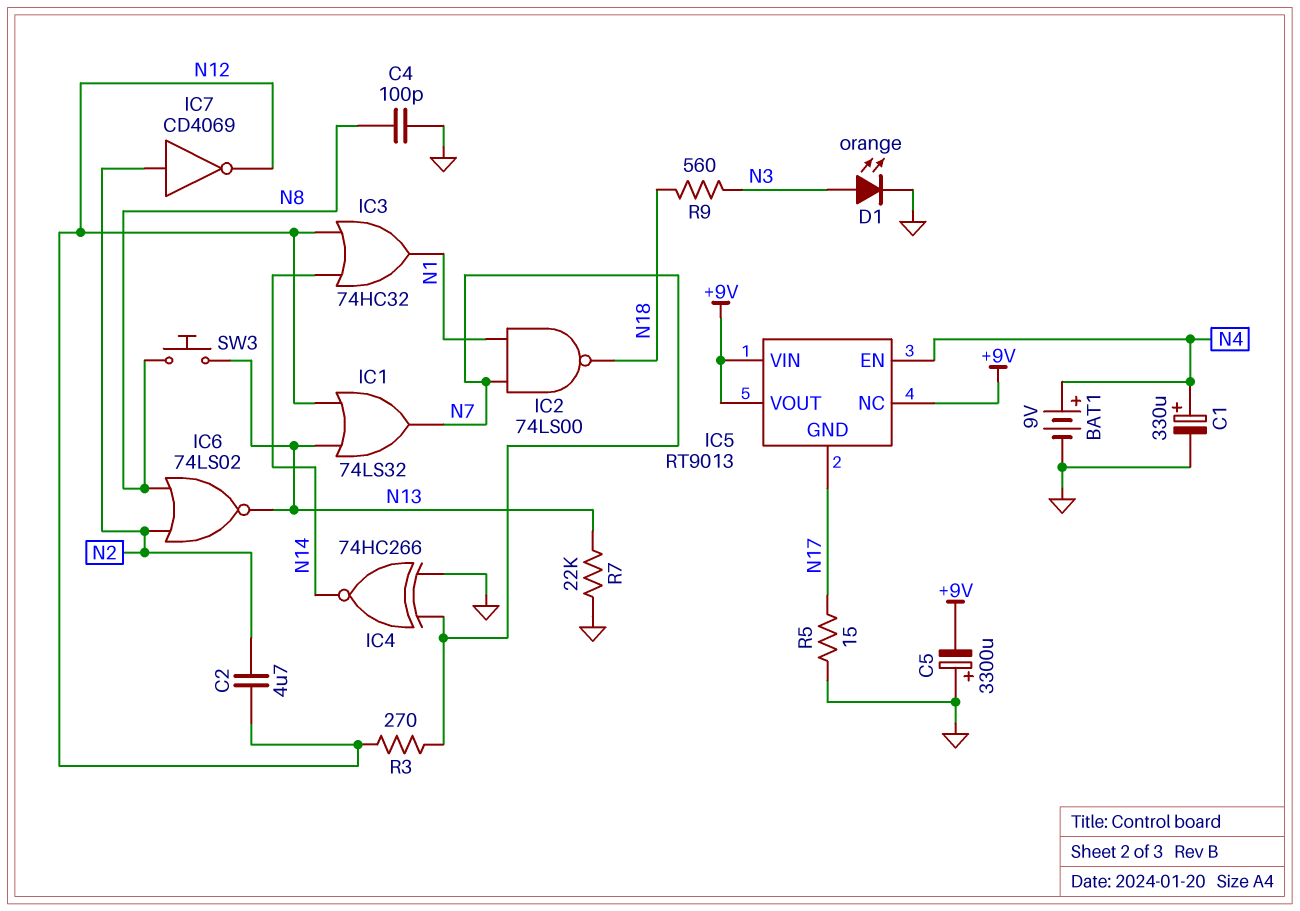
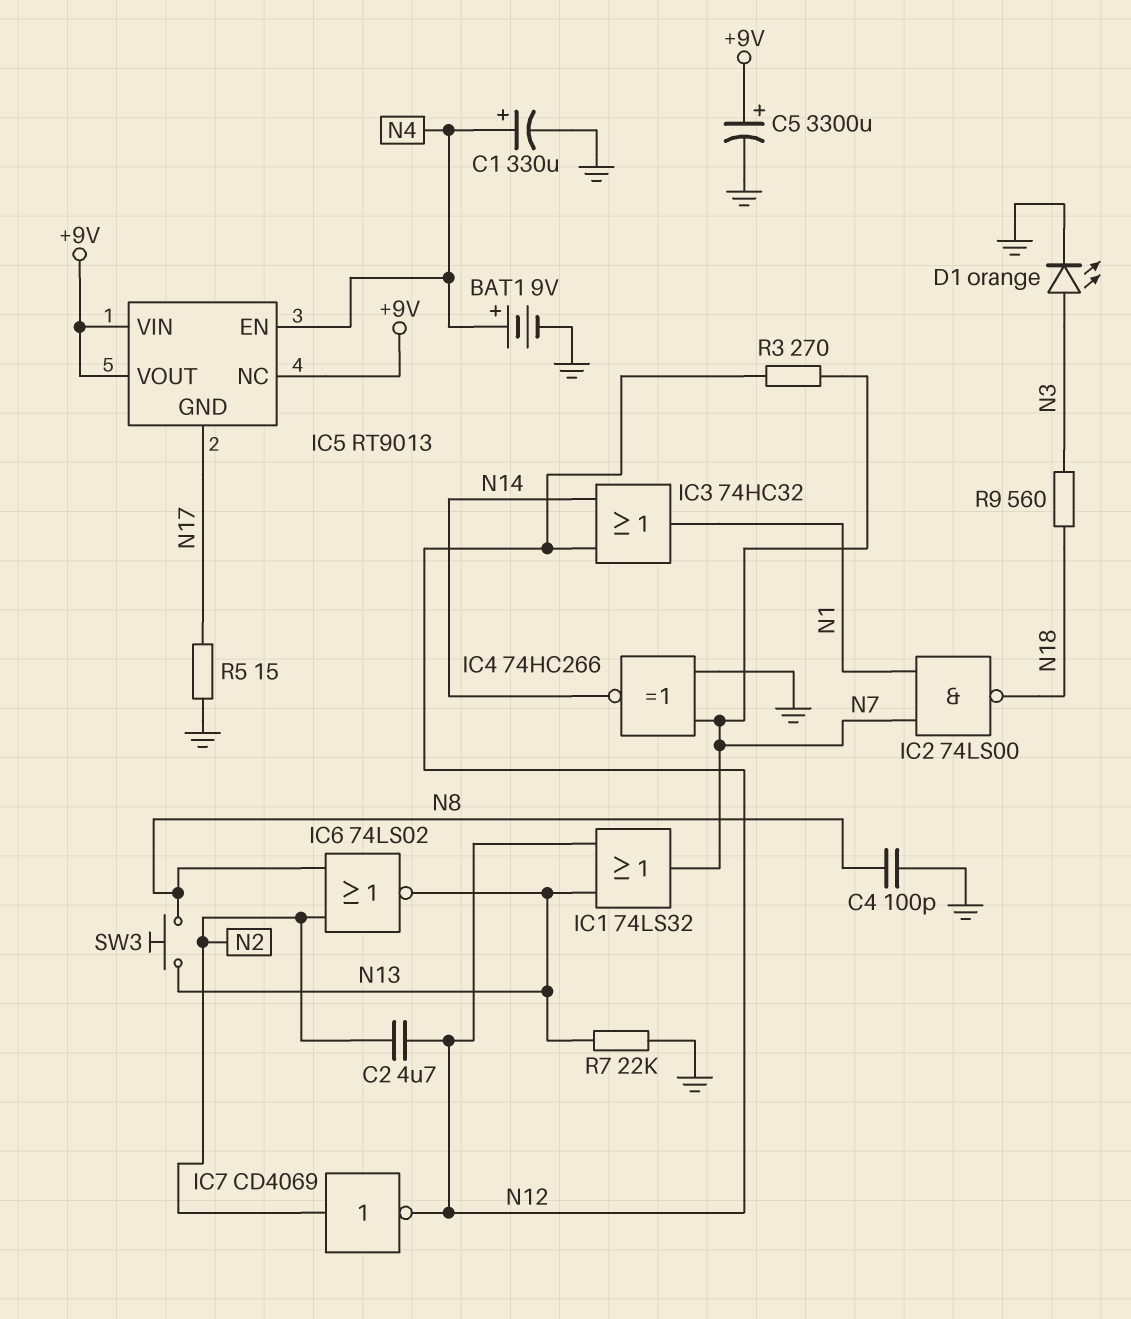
C5: 3300uF (plus GND, minus +9V) -> 3300uF (plus +9V, minus GND)

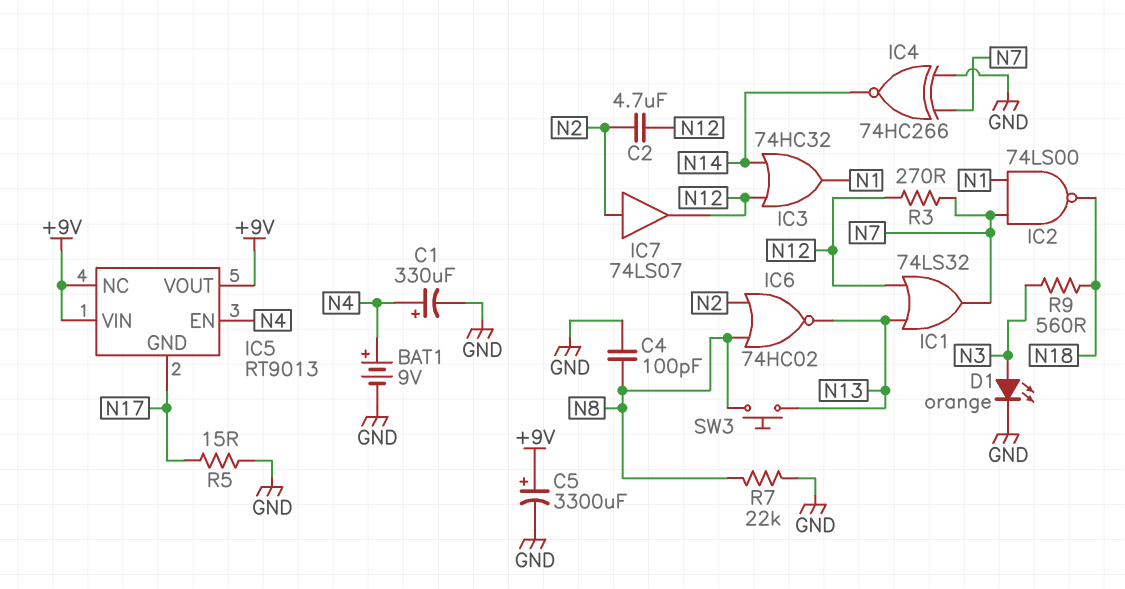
IC6: NOR 74LS02 (in N2, in N8, out N13) -> NOR 74HC02 (in N2, in N8, out N13)
IC7: NOT CD4069 (in N2, out N12) -> buffer 74LS07 (in N2, out N12)
R7: 22k (GND, N13) -> 22k (GND, N8)

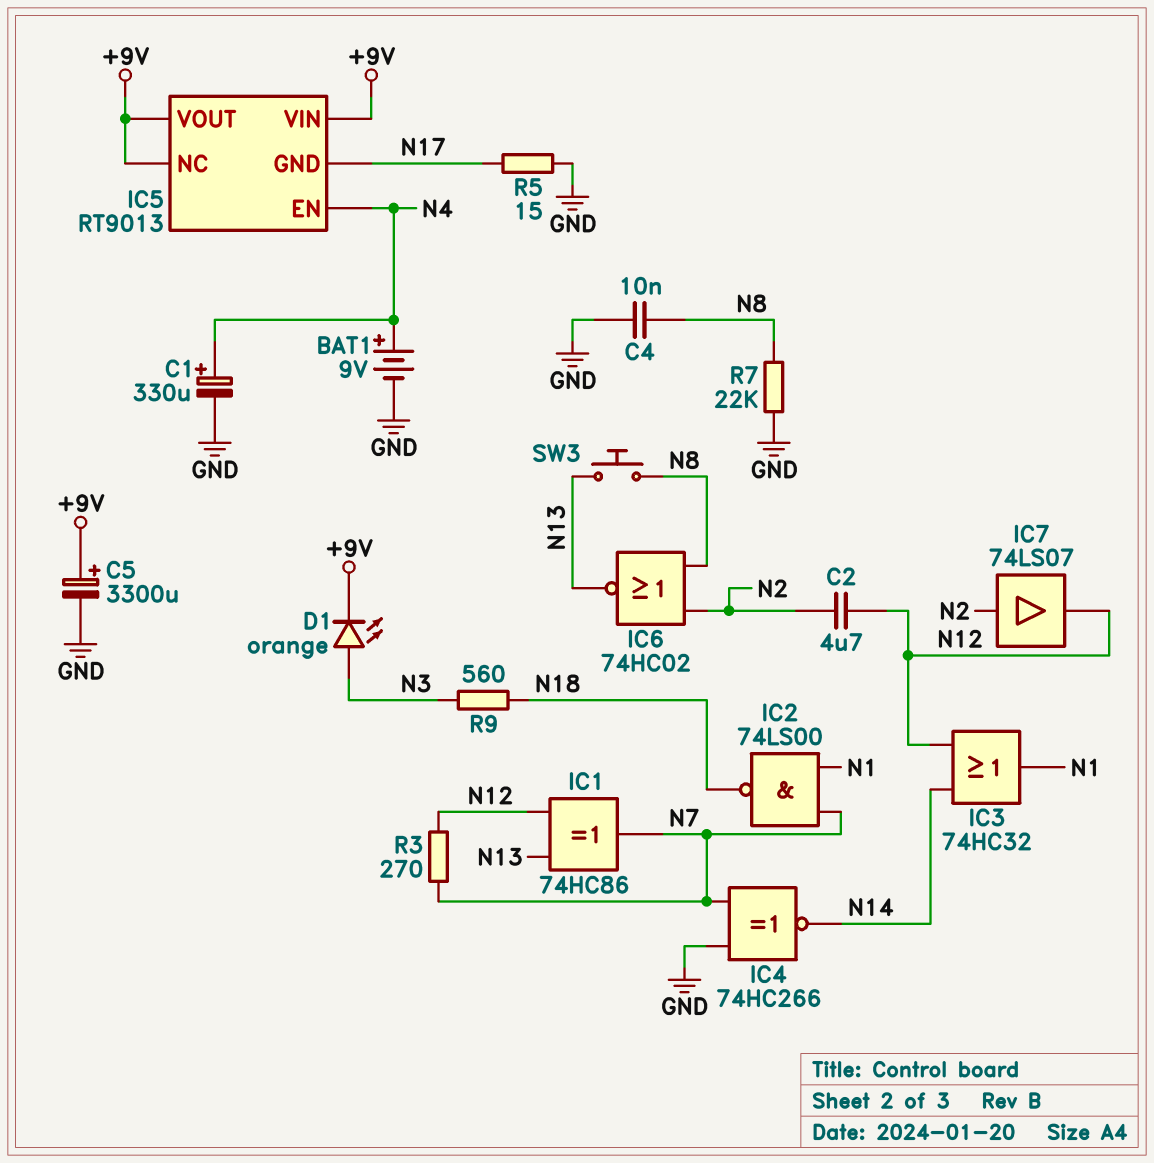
C4: 100pF (GND, N8) -> 10nF (GND, N8)
D1: LED orange (A N3, K GND) -> LED orange (A N3, K +9V)
IC1: OR 74LS32 (in N12, in N13, out N7) -> XOR 74HC86 (in N12, in N13, out N7)

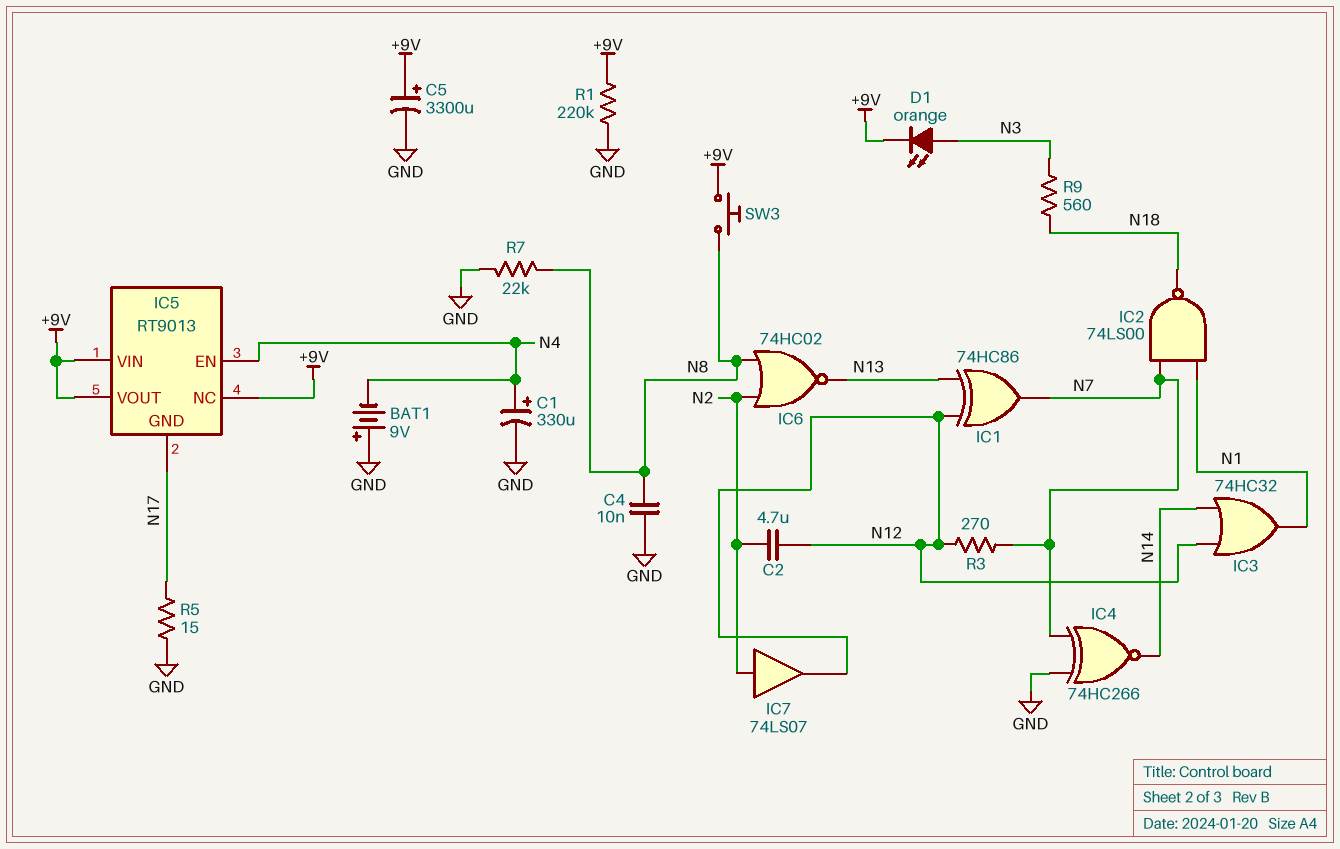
BAT1: 9V (plus N4, minus GND) -> 9V (plus GND, minus N4)
R1: none -> 220k (+9V, GND)
SW3: button (N8, N13) -> button (+9V, N8)

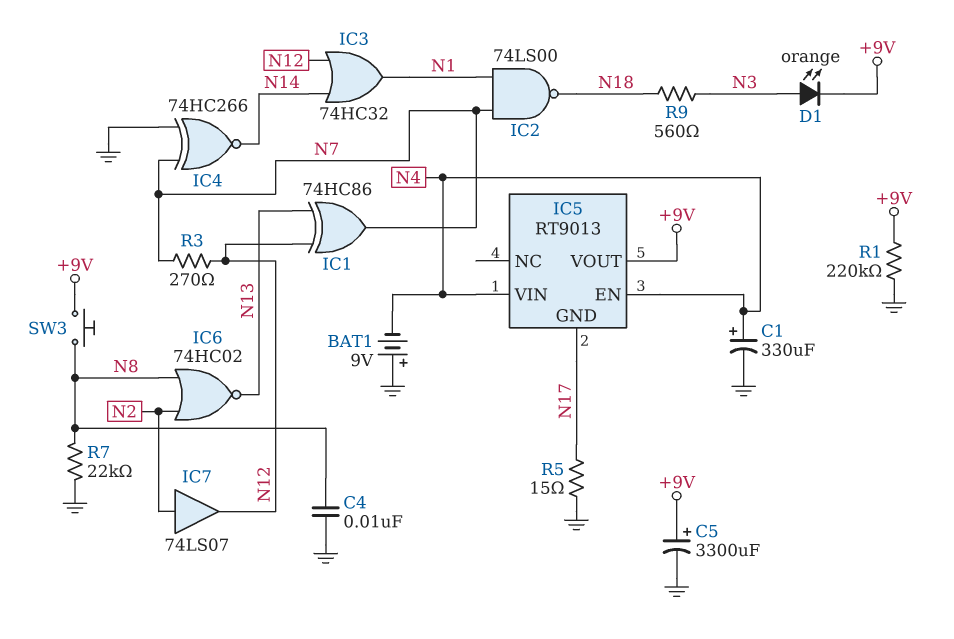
C2: 4.7uF (N2, N12) -> none
IC5 pin NC: +9V -> none
IC5 pin VIN: +9V -> N4

